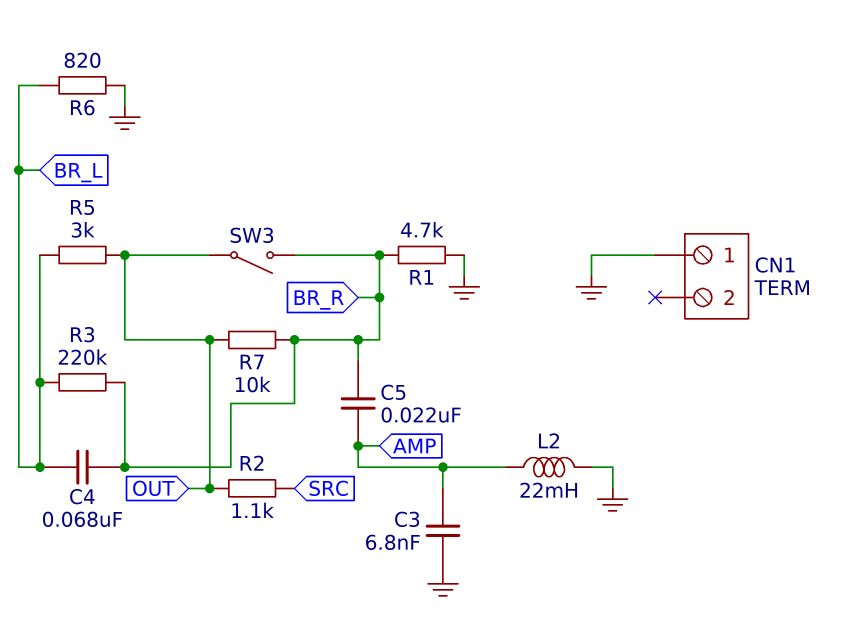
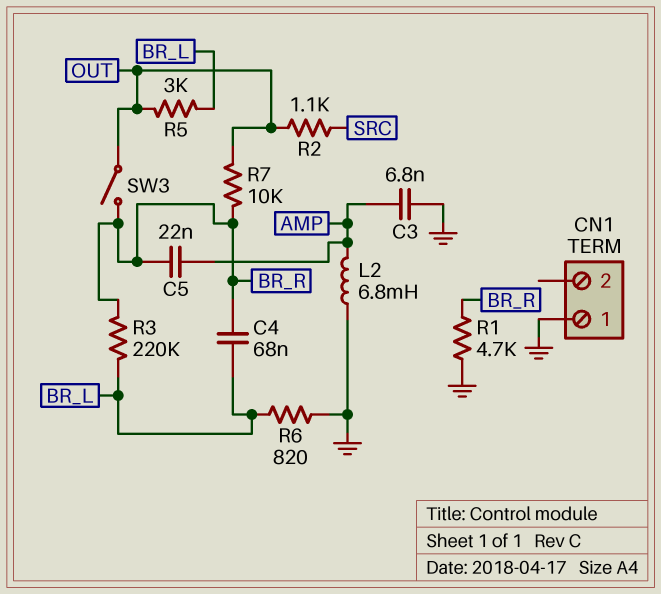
L2: 22mH (AMP, GND) -> 6.8mH (AMP, GND)

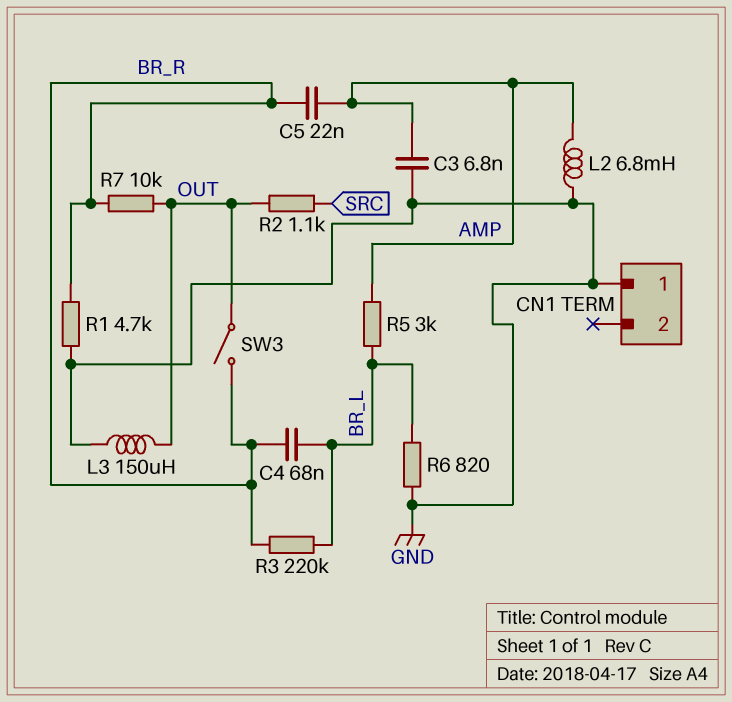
L3: none -> 150uH (GND, OUT)
R5: 3k (BR_L, OUT) -> 3k (AMP, BR_L)

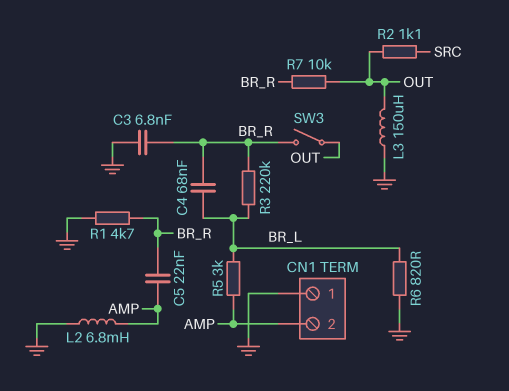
C3: 6.8nF (AMP, GND) -> 6.8nF (BR_R, GND)
CN1 pin 2: none -> AMP

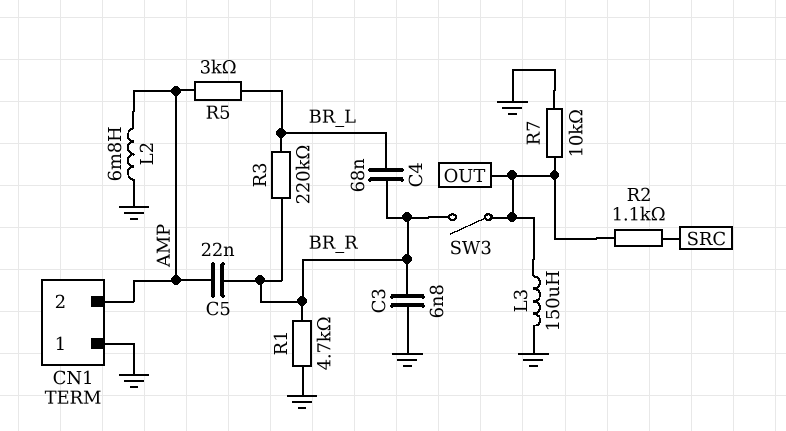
R6: 820 (BR_L, GND) -> none
R7: 10k (BR_R, OUT) -> 10k (GND, OUT)

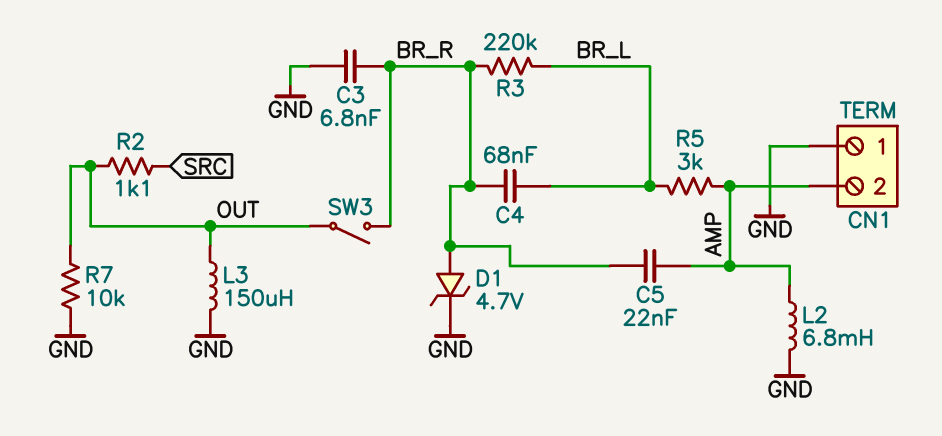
D1: none -> zener 4.7V (A BR_R, K GND)
R1: 4.7k (BR_R, GND) -> none

